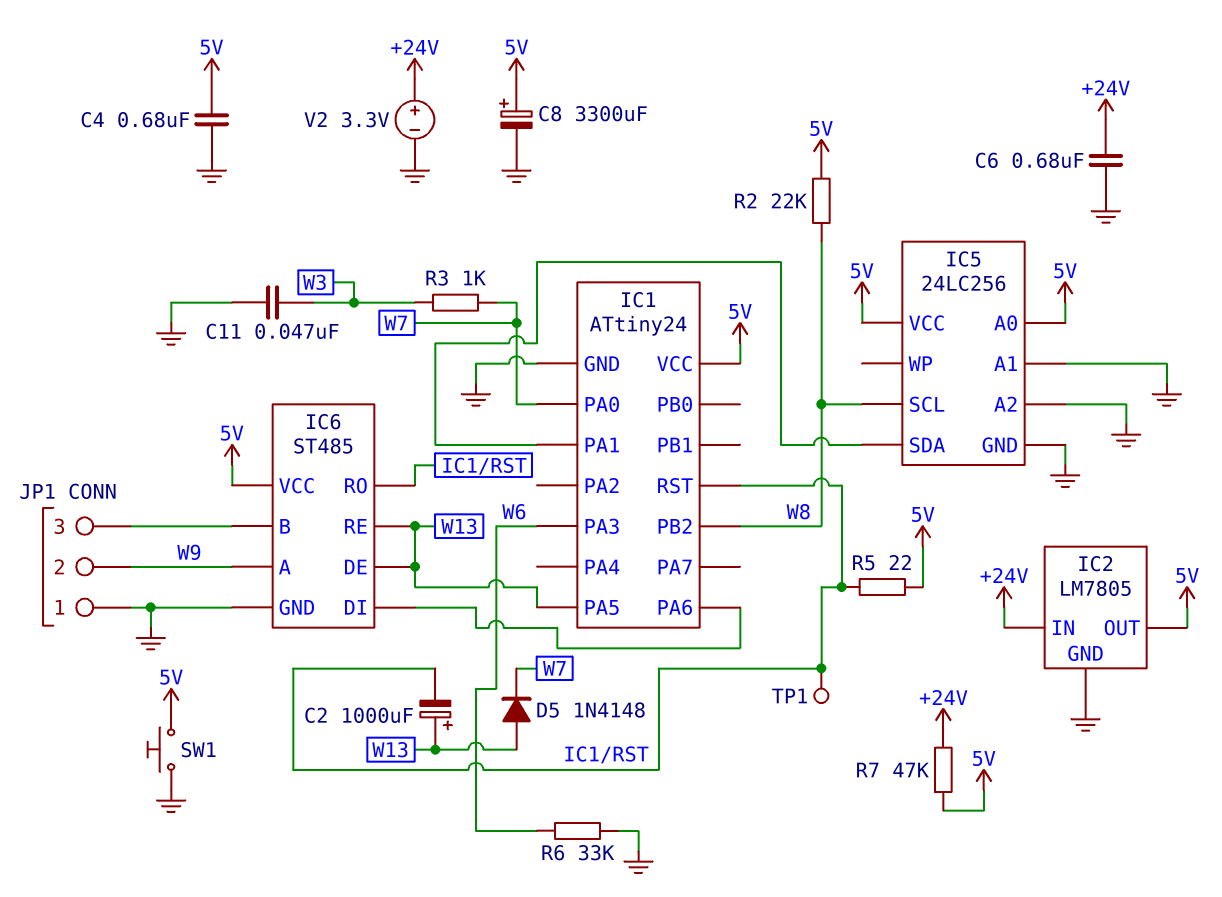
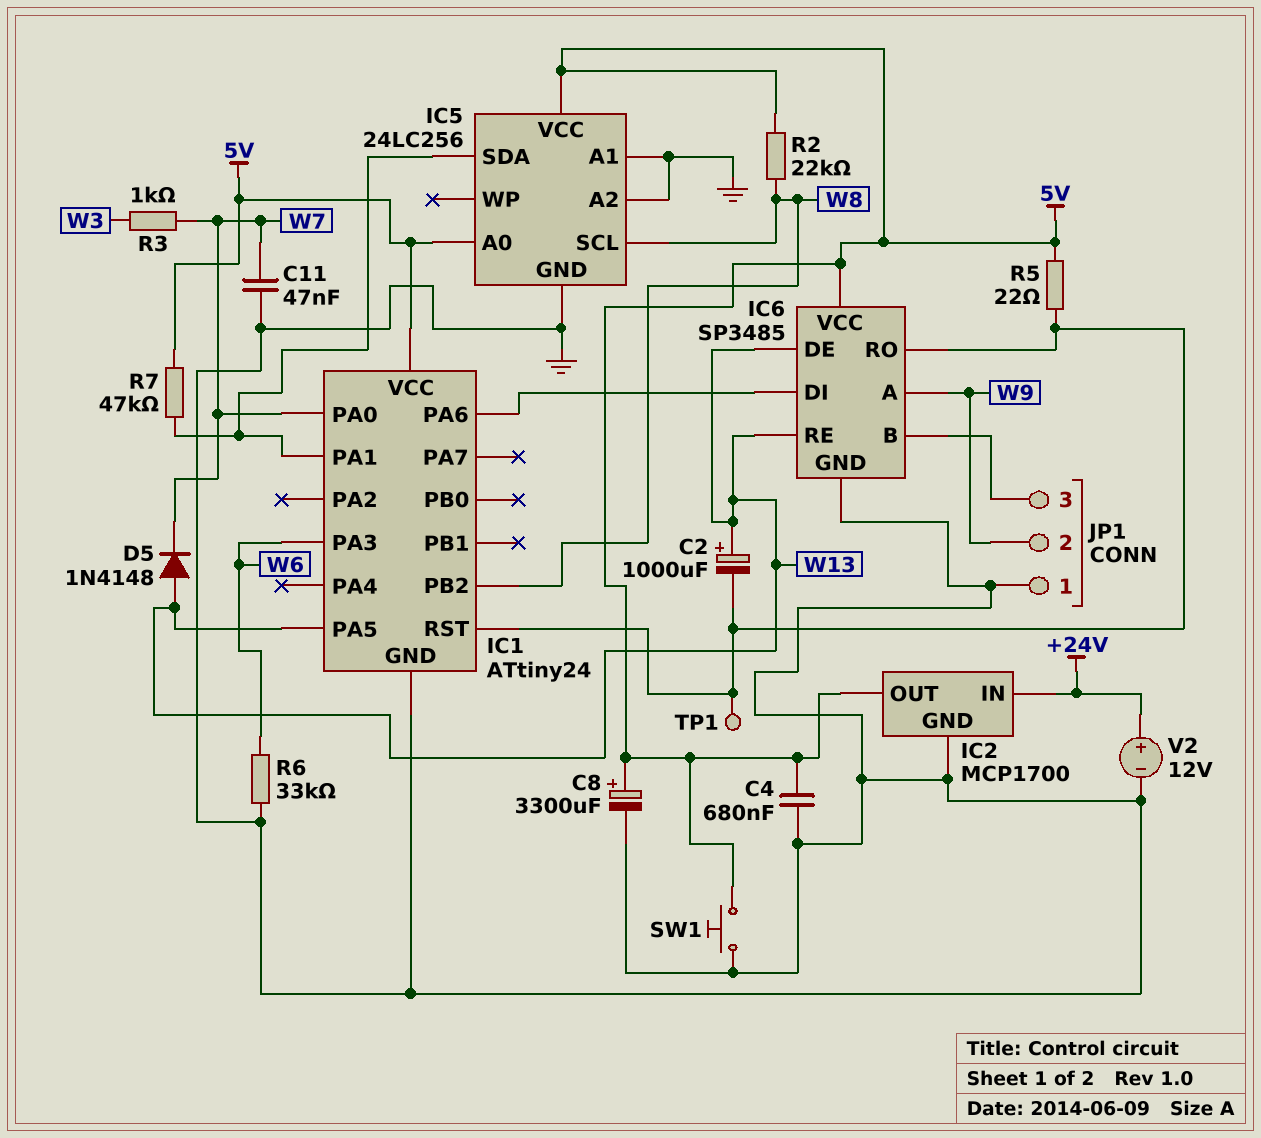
C6: 680nF (+24V, GND) -> none
C11: 47nF (GND, W3) -> 47nF (GND, W7)
IC2: LM7805 -> MCP1700
IC6: ST485 -> SP3485
R7: 47k (+24V, 5V) -> 47k (5V, IC1/PA1)
V2: 3.3V (plus +24V, minus GND) -> 12V (plus +24V, minus GND)

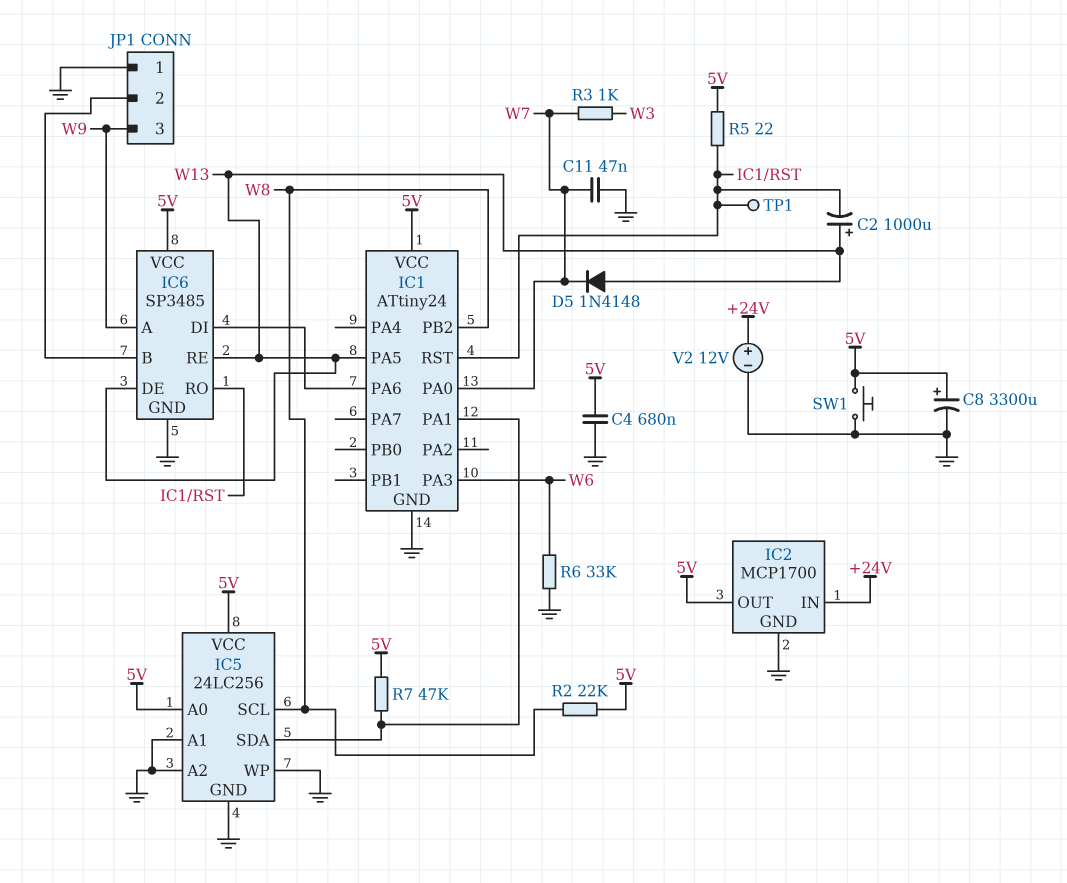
IC5 pin WP: none -> GND
JP1 pin 2: W9 -> IC6/B
JP1 pin 3: IC6/B -> W9

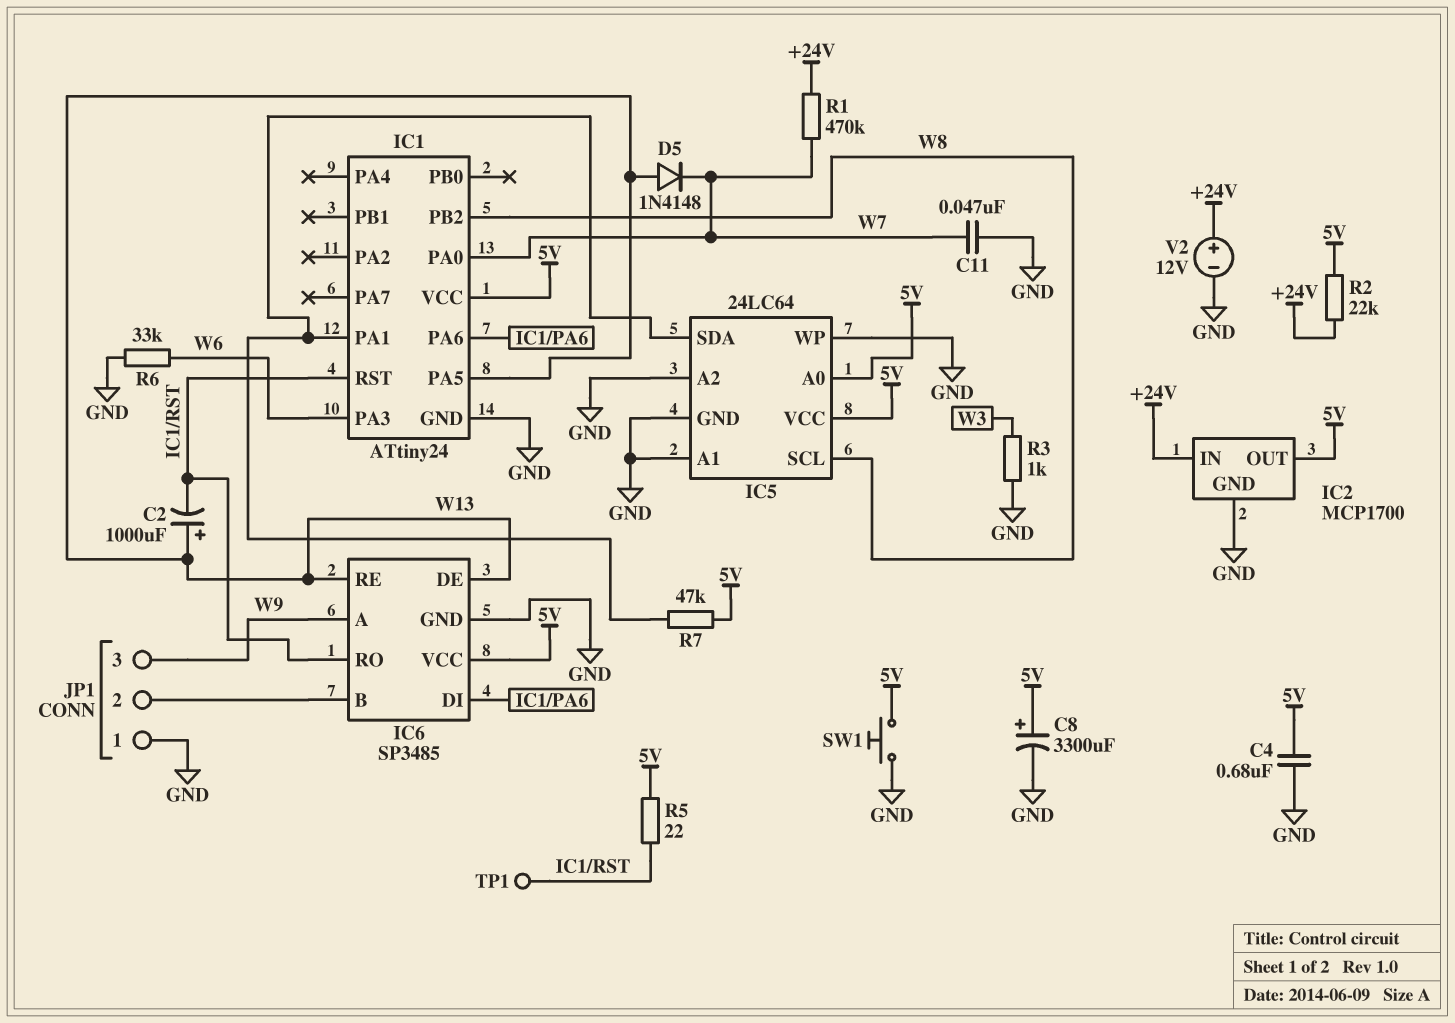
IC5: 24LC256 -> 24LC64
R1: none -> 470k (+24V, W7)
R2: 22k (5V, W8) -> 22k (+24V, 5V)
R3: 1k (W3, W7) -> 1k (GND, W3)

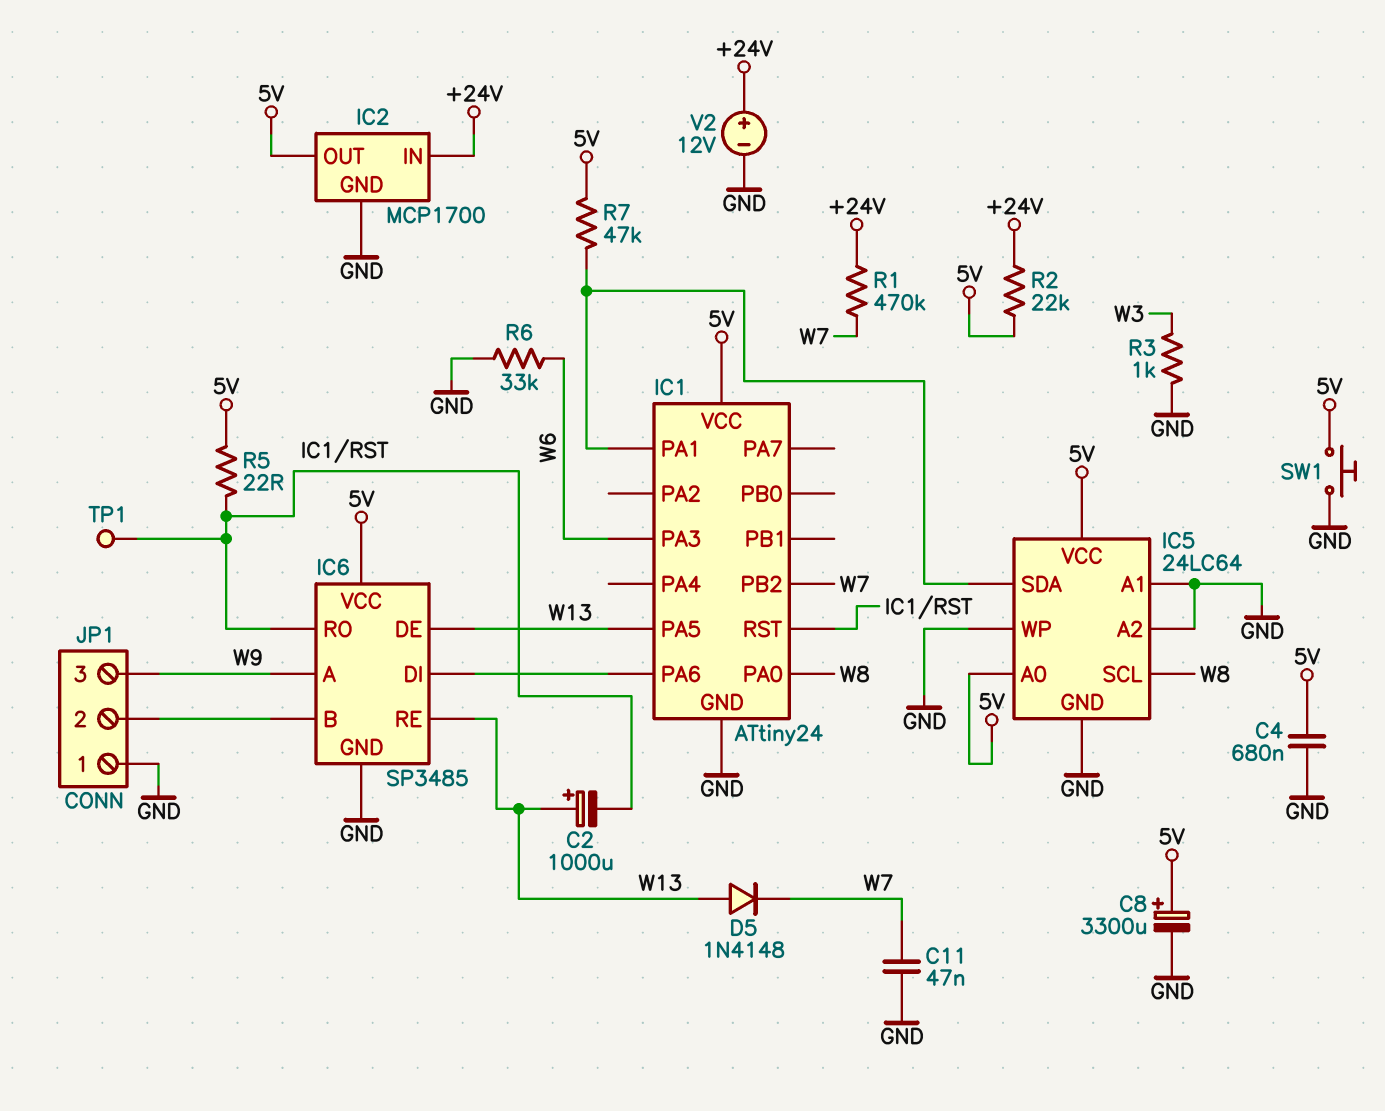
IC1 pin PA0: W7 -> W8
IC1 pin PB2: W8 -> W7

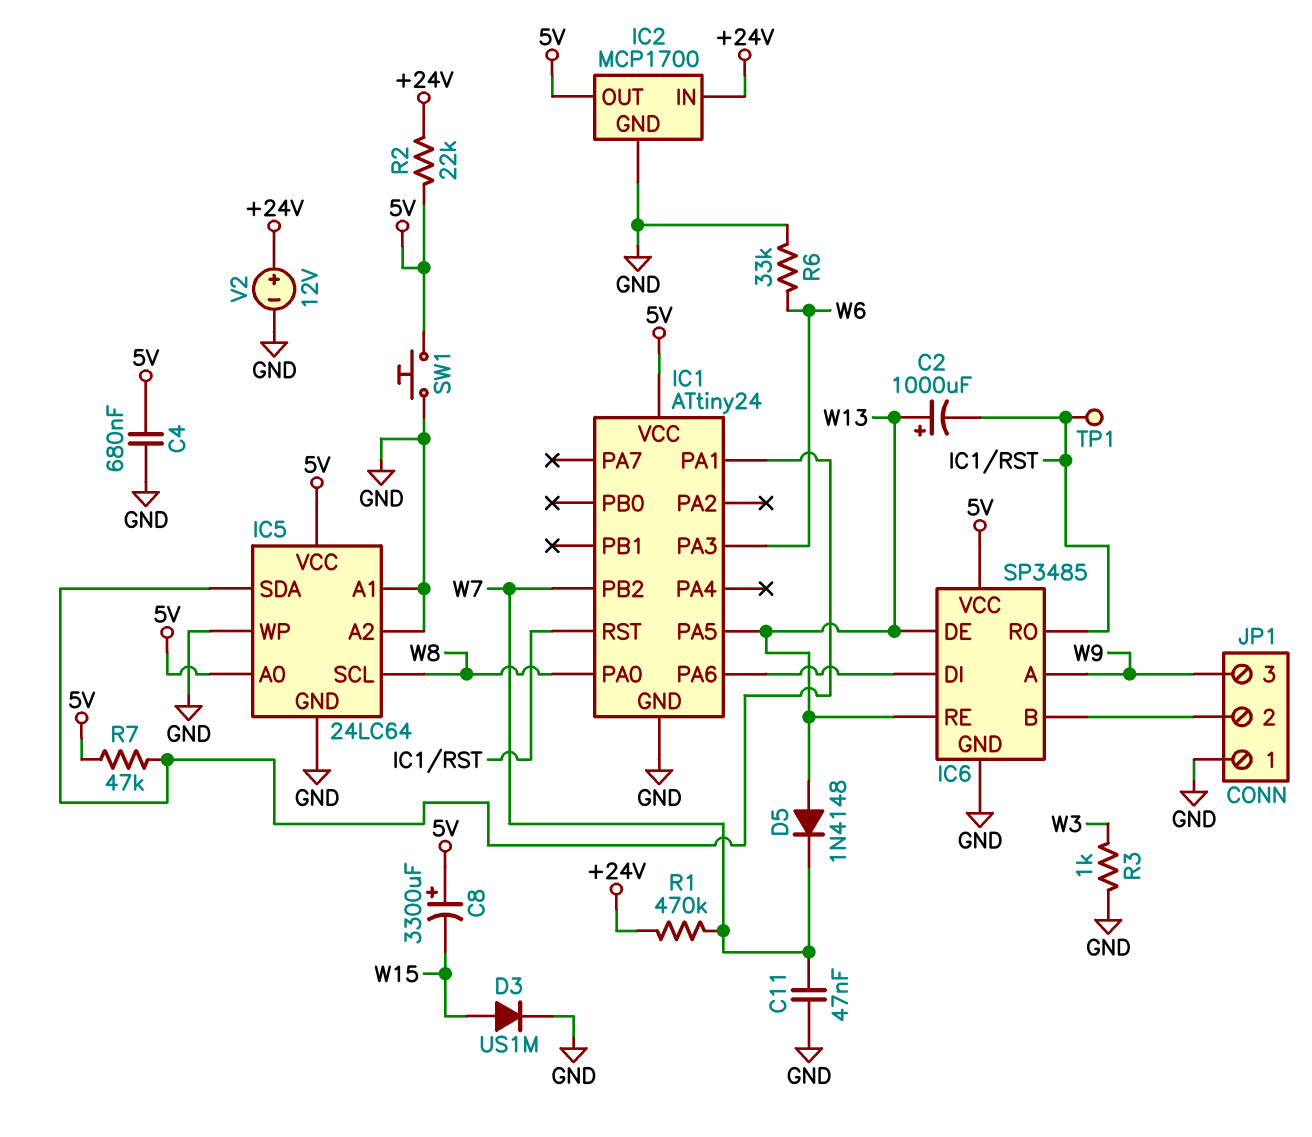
C8: 3300uF (plus 5V, minus GND) -> 3300uF (plus 5V, minus W15)
D3: none -> diode US1M (A W15, K GND)
R5: 22 (5V, IC1/RST) -> none

